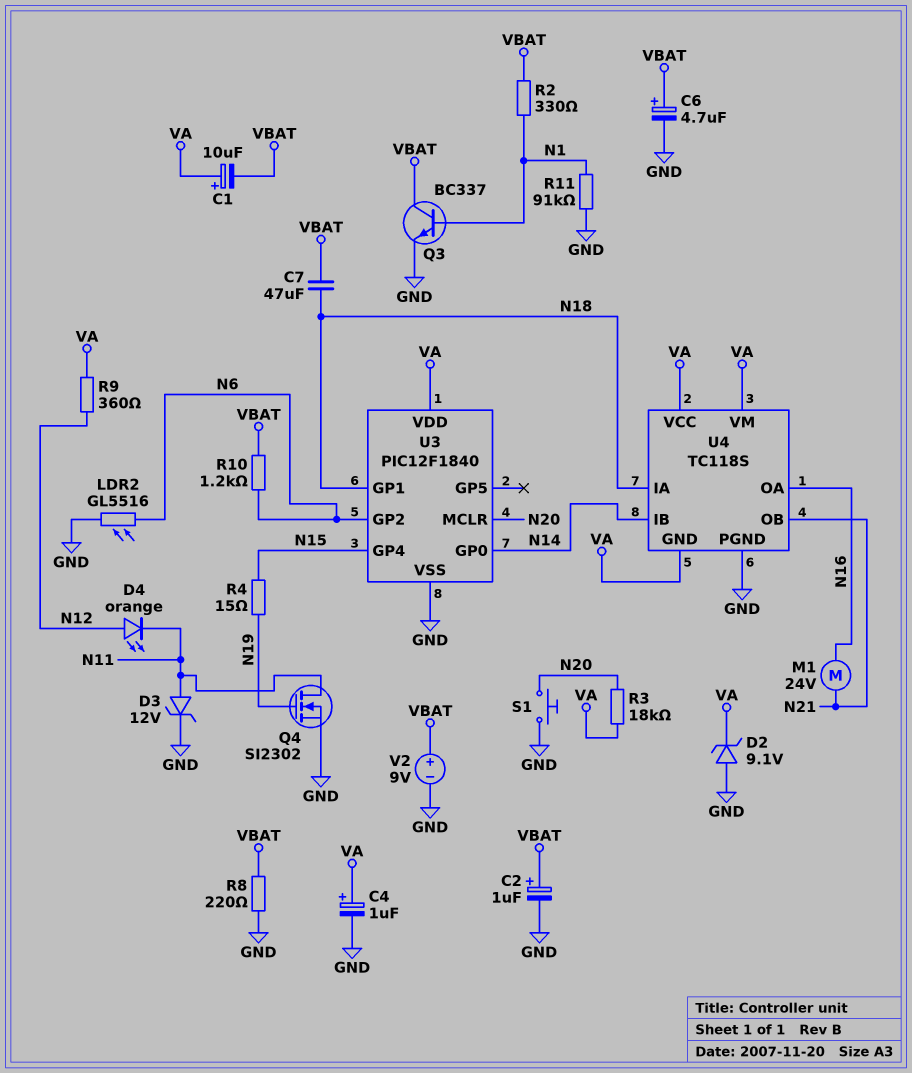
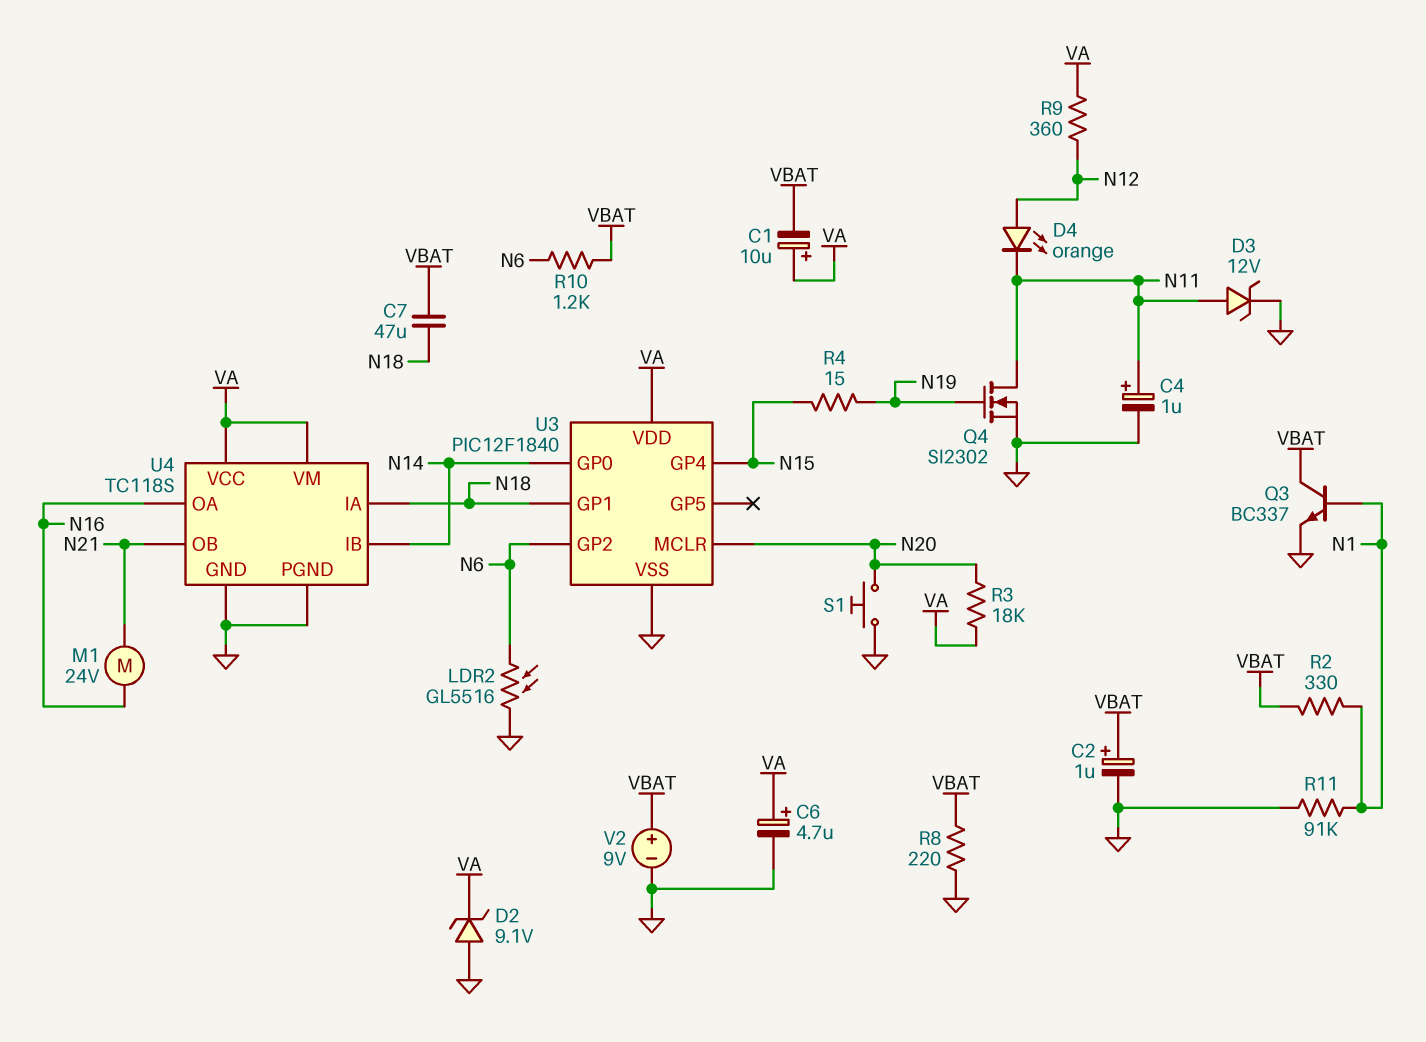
C4: 1uF (plus VA, minus GND) -> 1uF (plus N11, minus GND)
C6: 4.7uF (plus VBAT, minus GND) -> 4.7uF (plus VA, minus GND)
U4 pin GND: VA -> GND

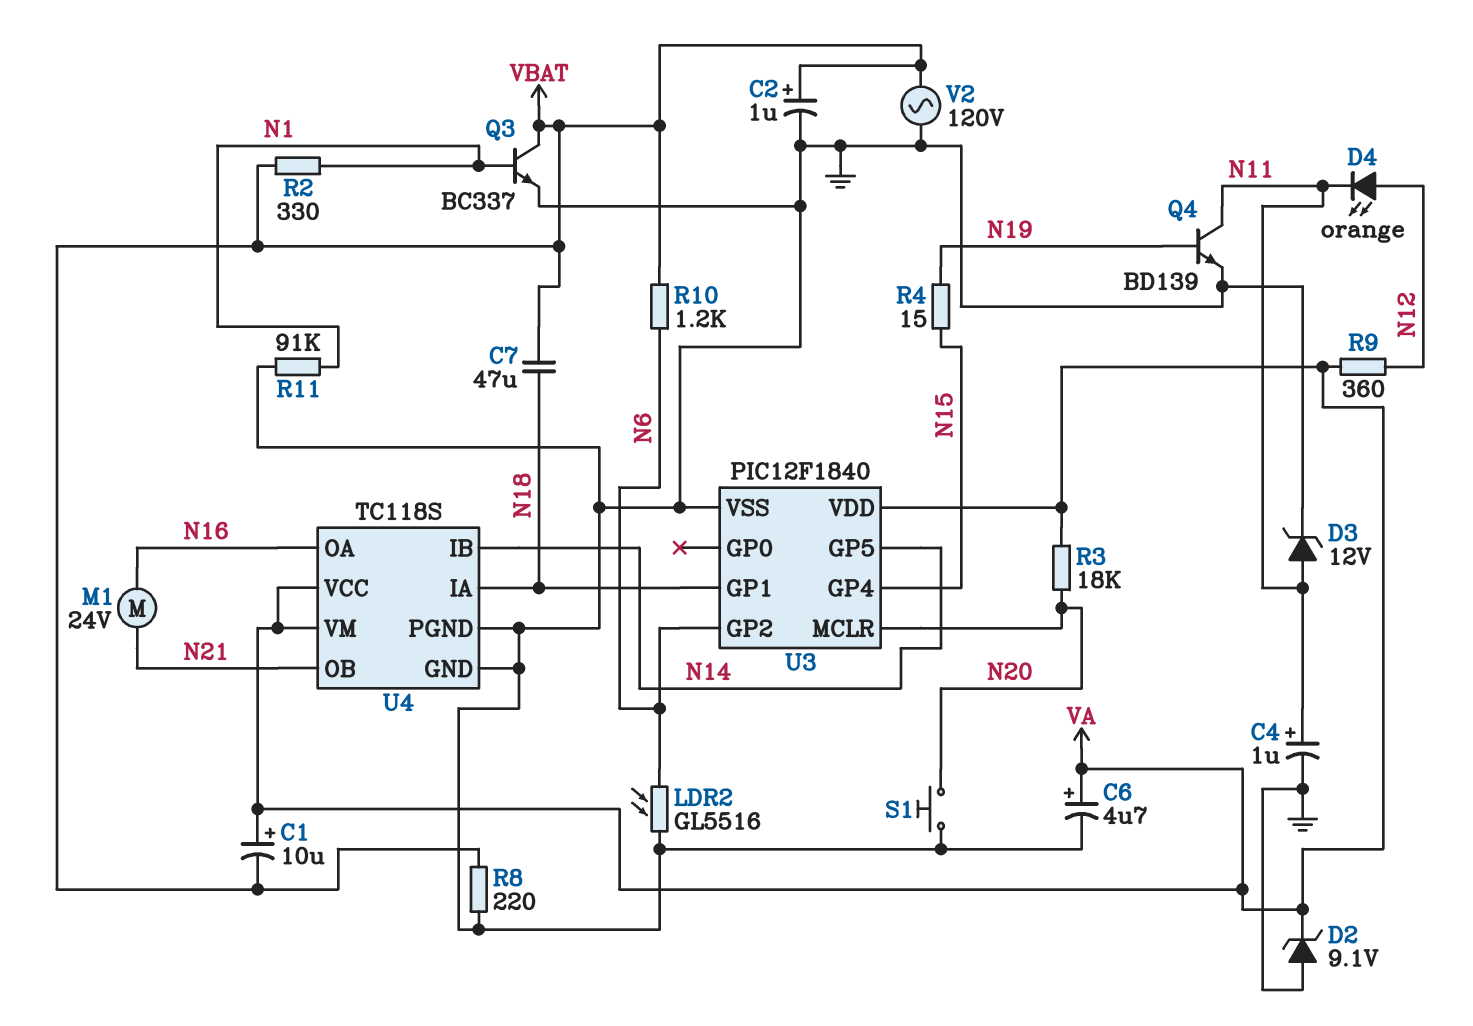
Q4: NMOS SI2302 (G N19, D N11, S GND) -> NPN BD139 (B N19, C N11, E GND)
U3 pin GP0: N14 -> none
U3 pin GP5: none -> N14
V2: 9V (plus VBAT, minus GND) -> AC 120V (GND, VBAT)

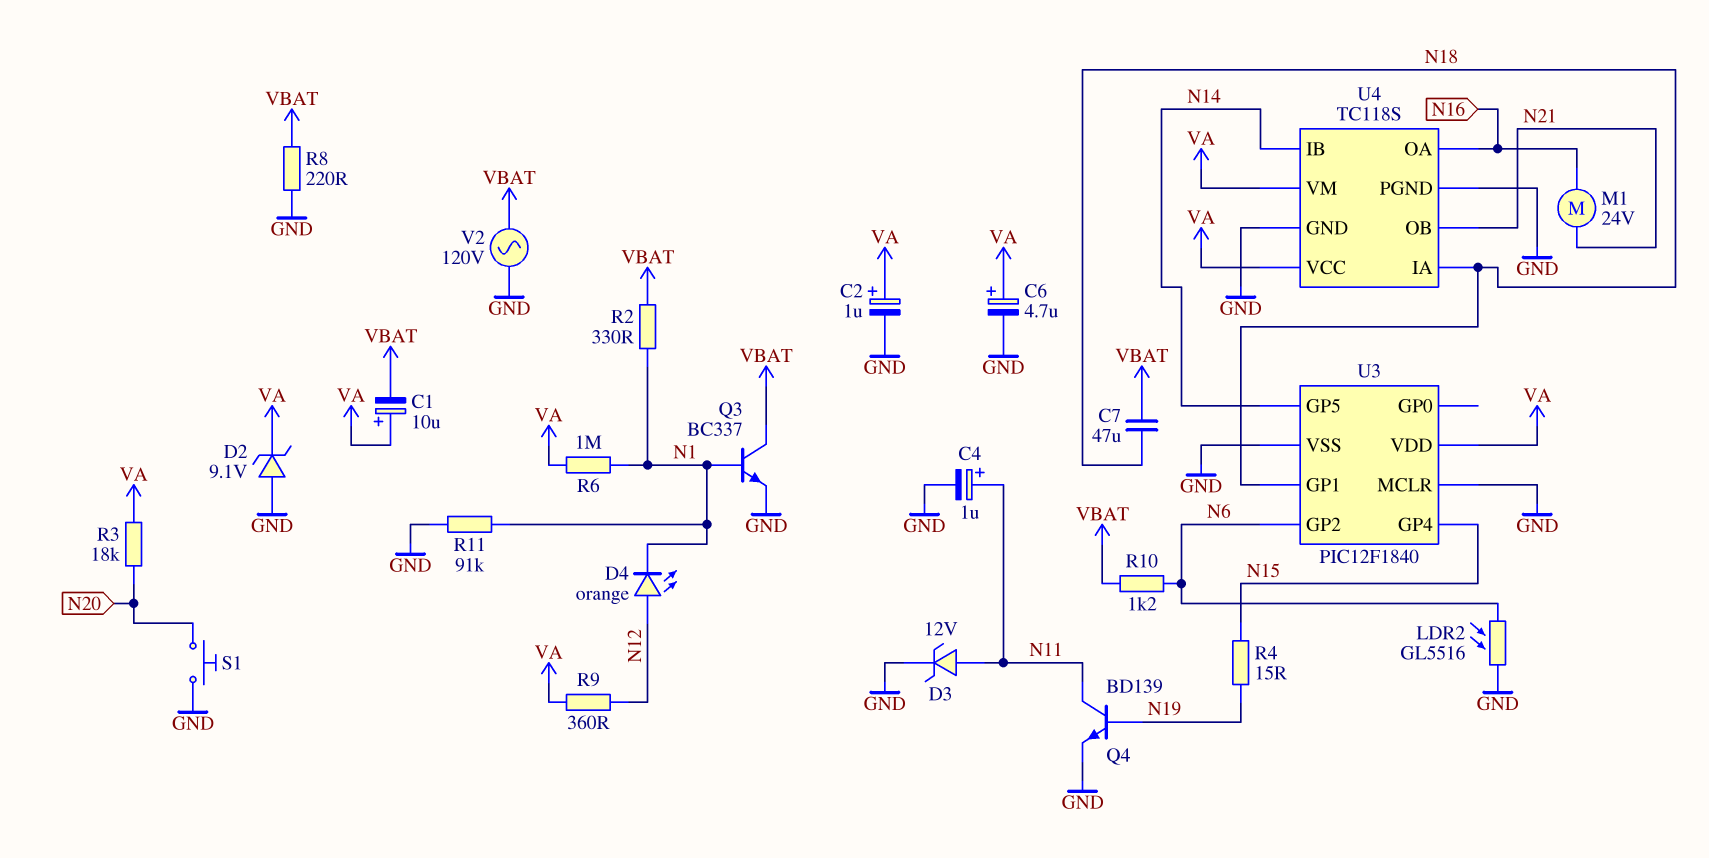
C2: 1uF (plus VBAT, minus GND) -> 1uF (plus VA, minus GND)
D4: LED orange (A N12, K N11) -> LED orange (A N12, K N1)
R6: none -> 1M (N1, VA)
U3 pin MCLR: N20 -> GND

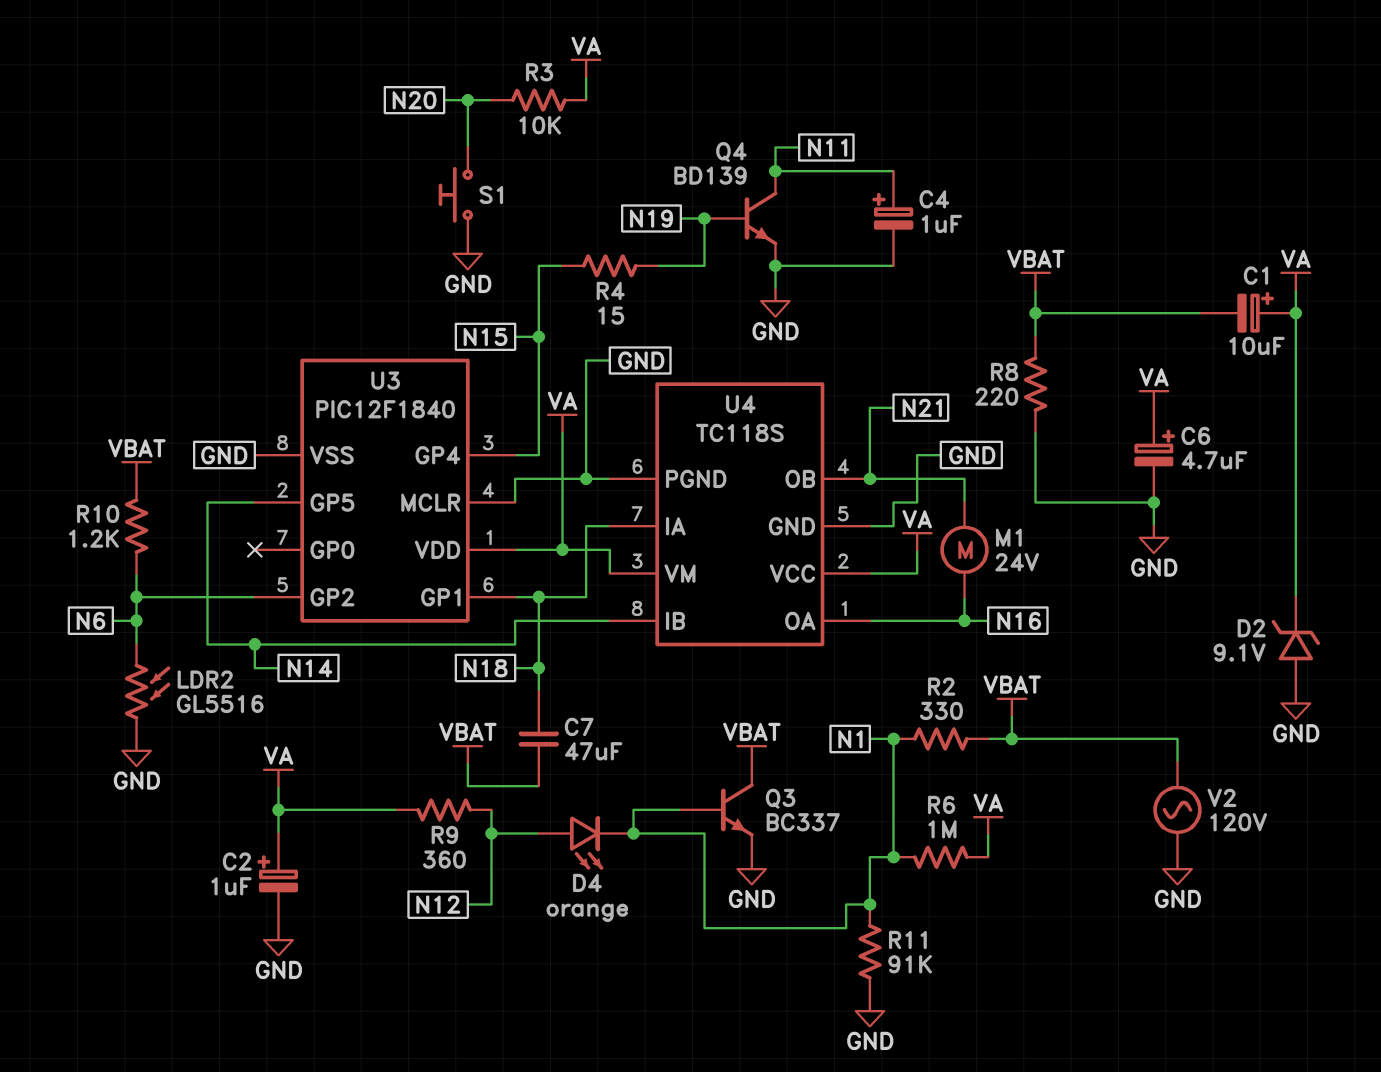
D3: zener 12V (A N11, K GND) -> none
R3: 18k (N20, VA) -> 10k (N20, VA)

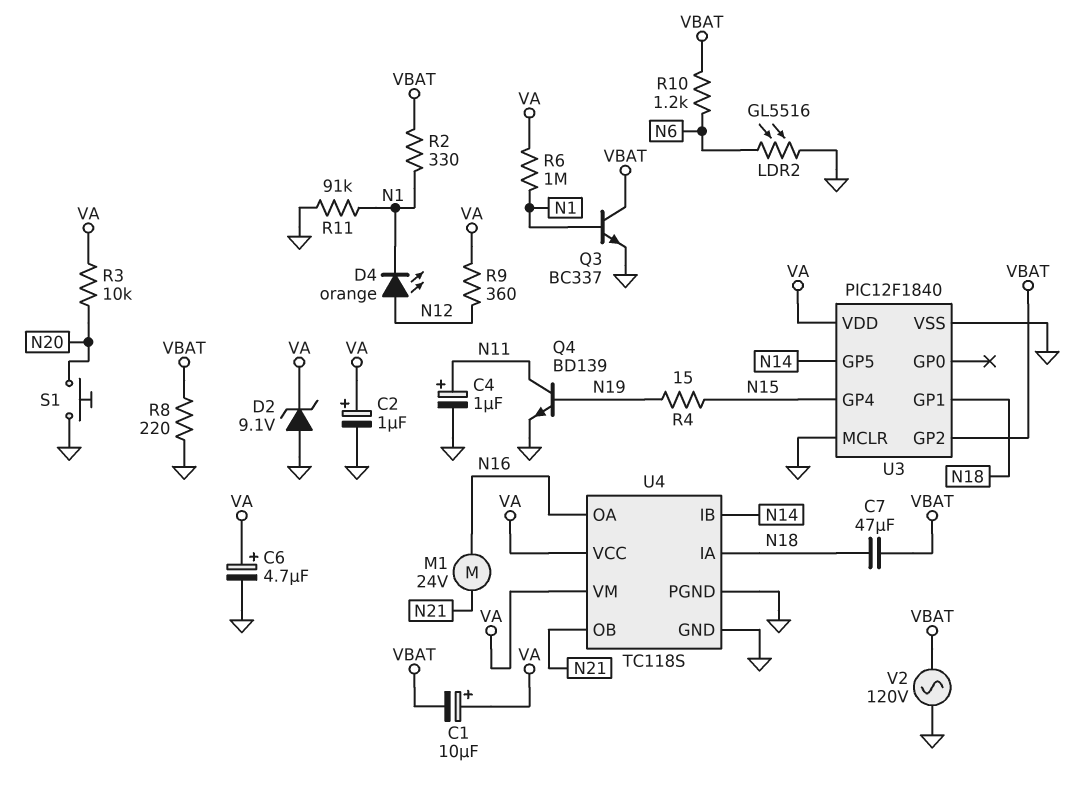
U3 pin GP2: N6 -> VBAT

